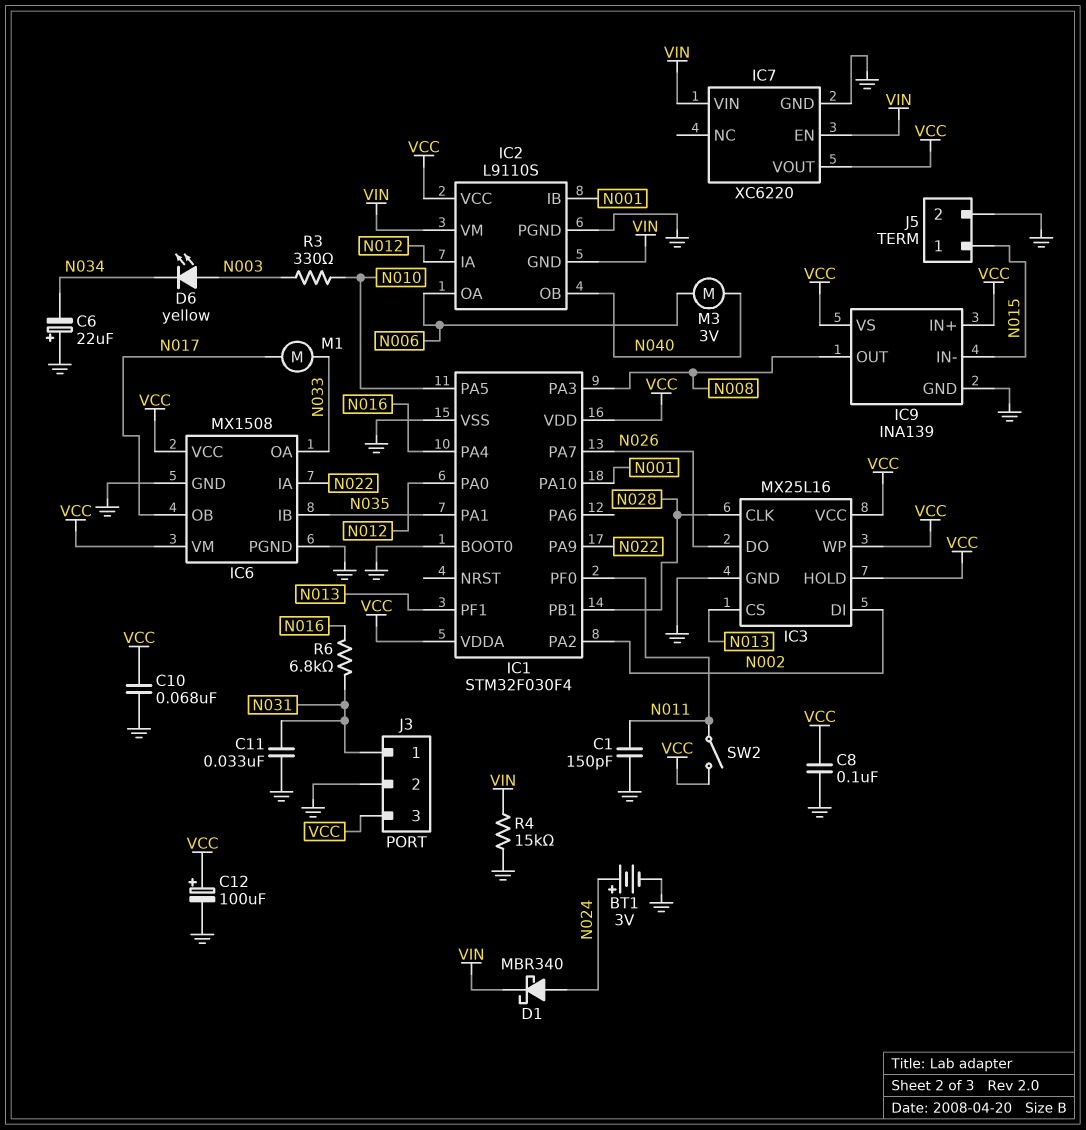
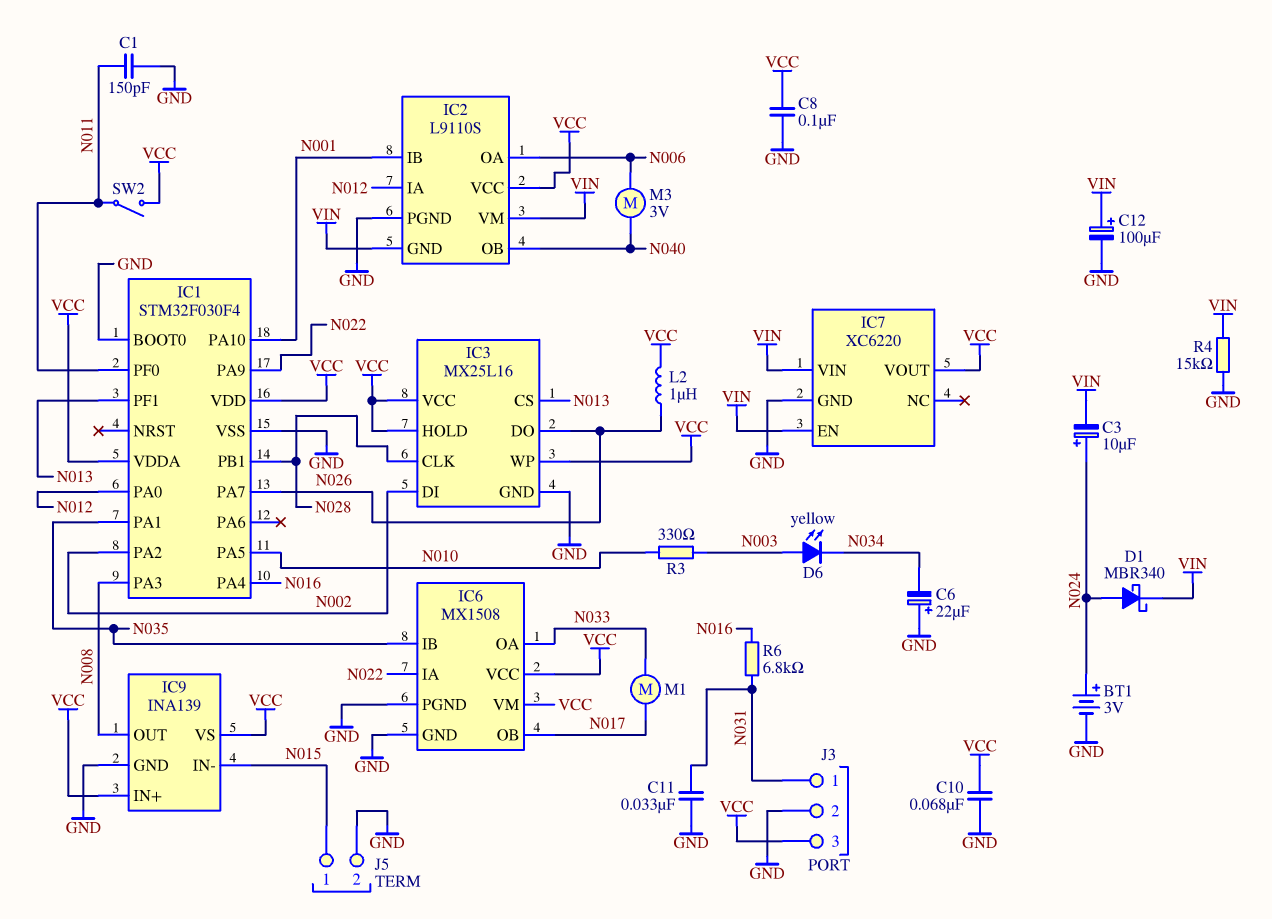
C3: none -> 10uF (plus N024, minus VIN)
C12: 100uF (plus VCC, minus GND) -> 100uF (plus VIN, minus GND)
L2: none -> 1uH (N026, VCC)

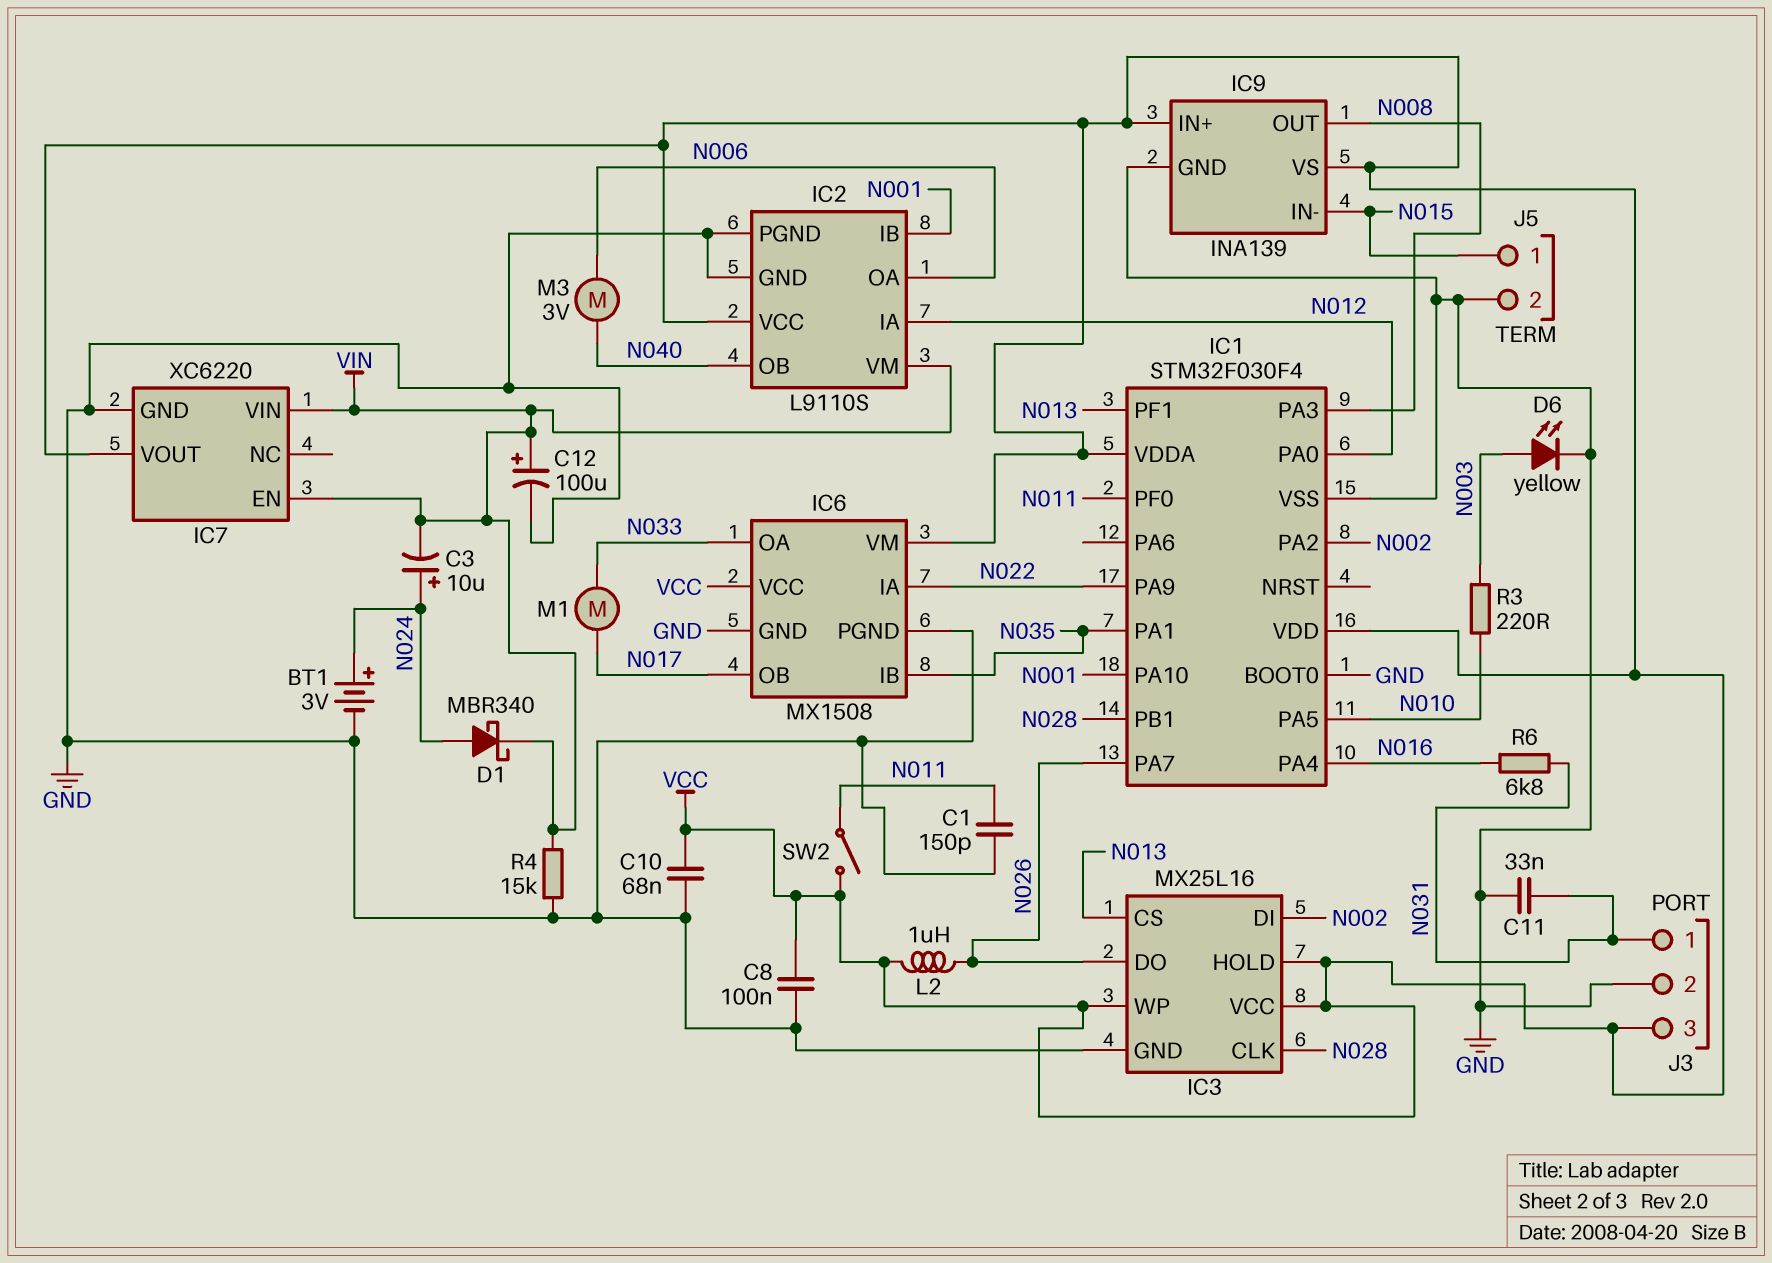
C6: 22uF (plus GND, minus N034) -> none
D6: LED yellow (A N003, K N034) -> LED yellow (A N003, K GND)
IC2 pin GND: VIN -> GND
R3: 330 (N003, N010) -> 220 (N003, N010)

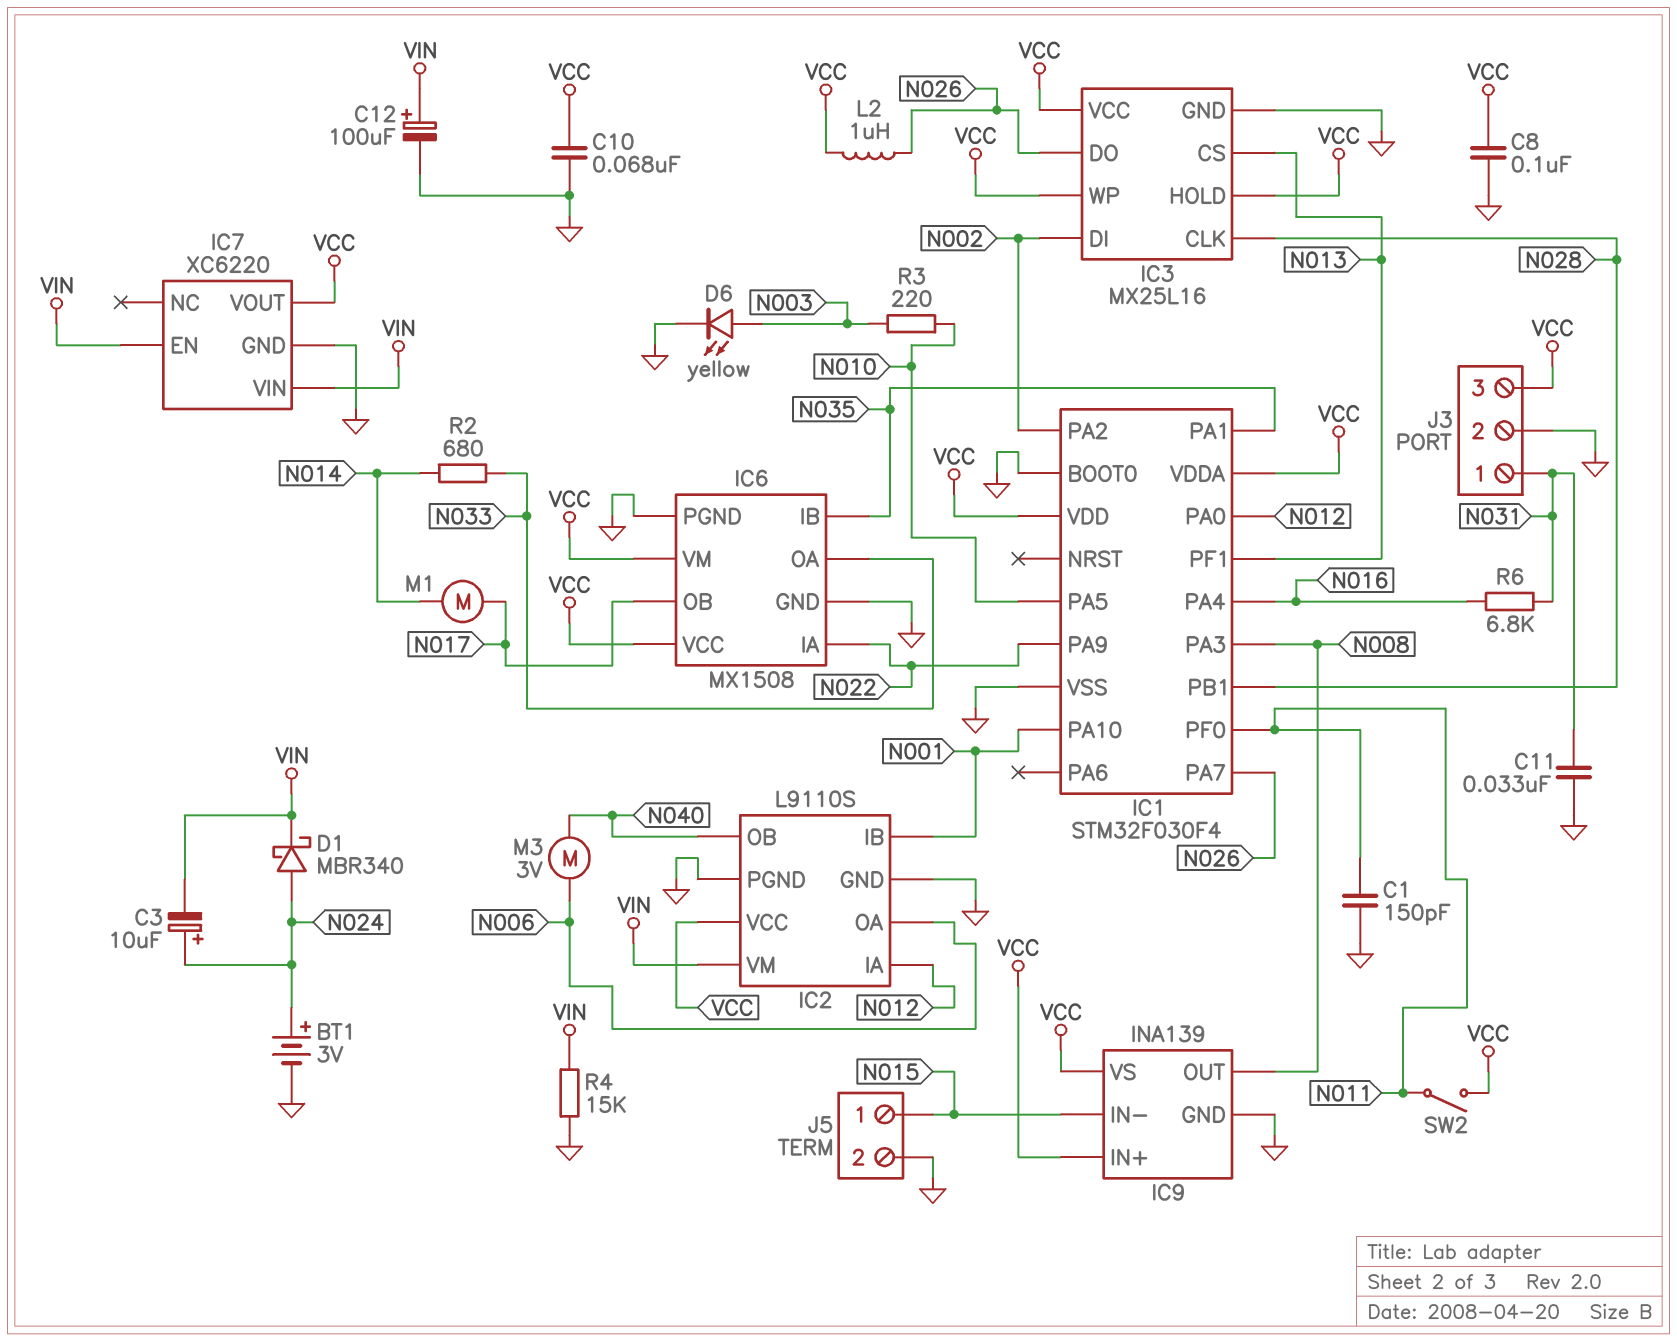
M1: motor (N017, N033) -> motor (N014, N017)
R2: none -> 680 (N014, N033)

